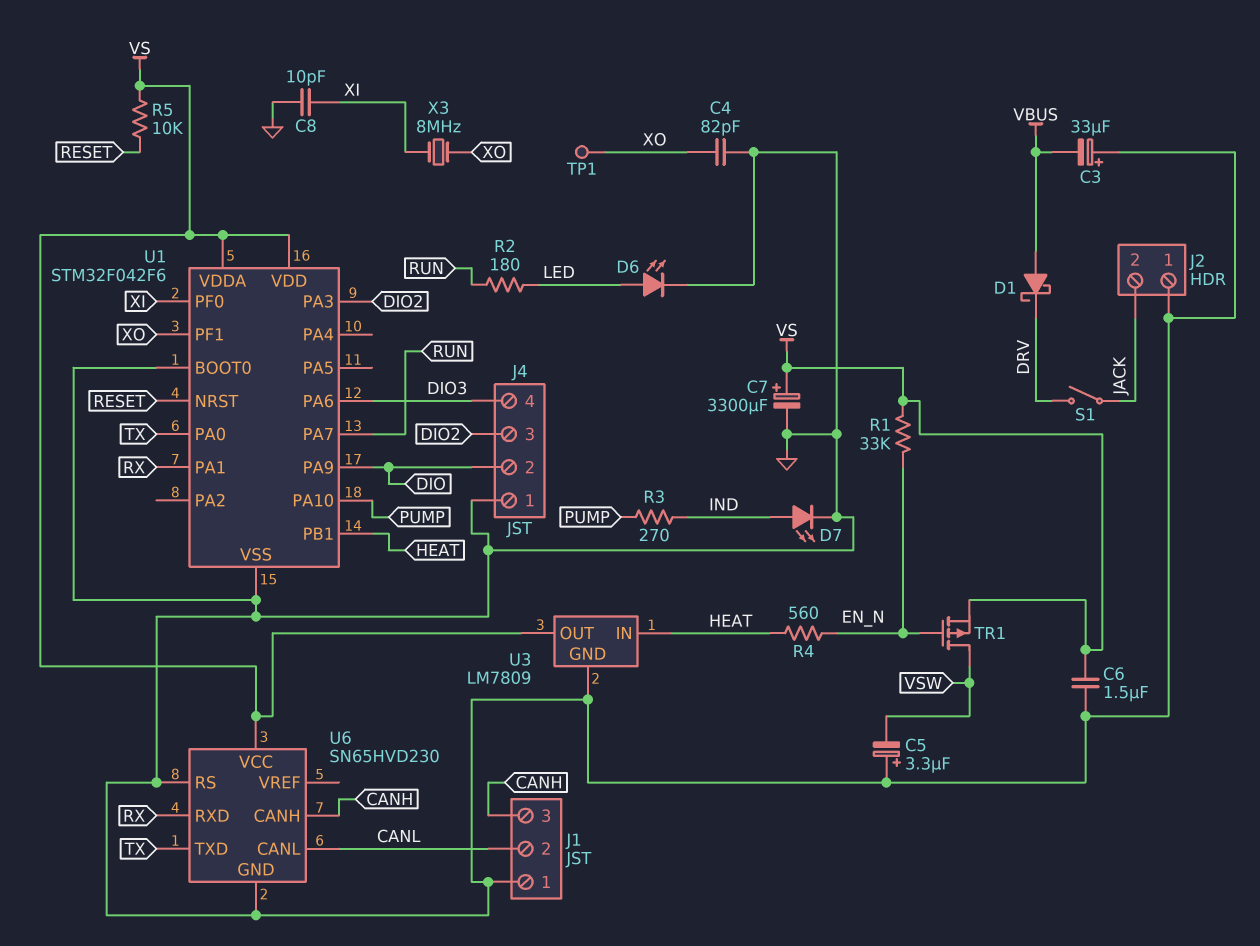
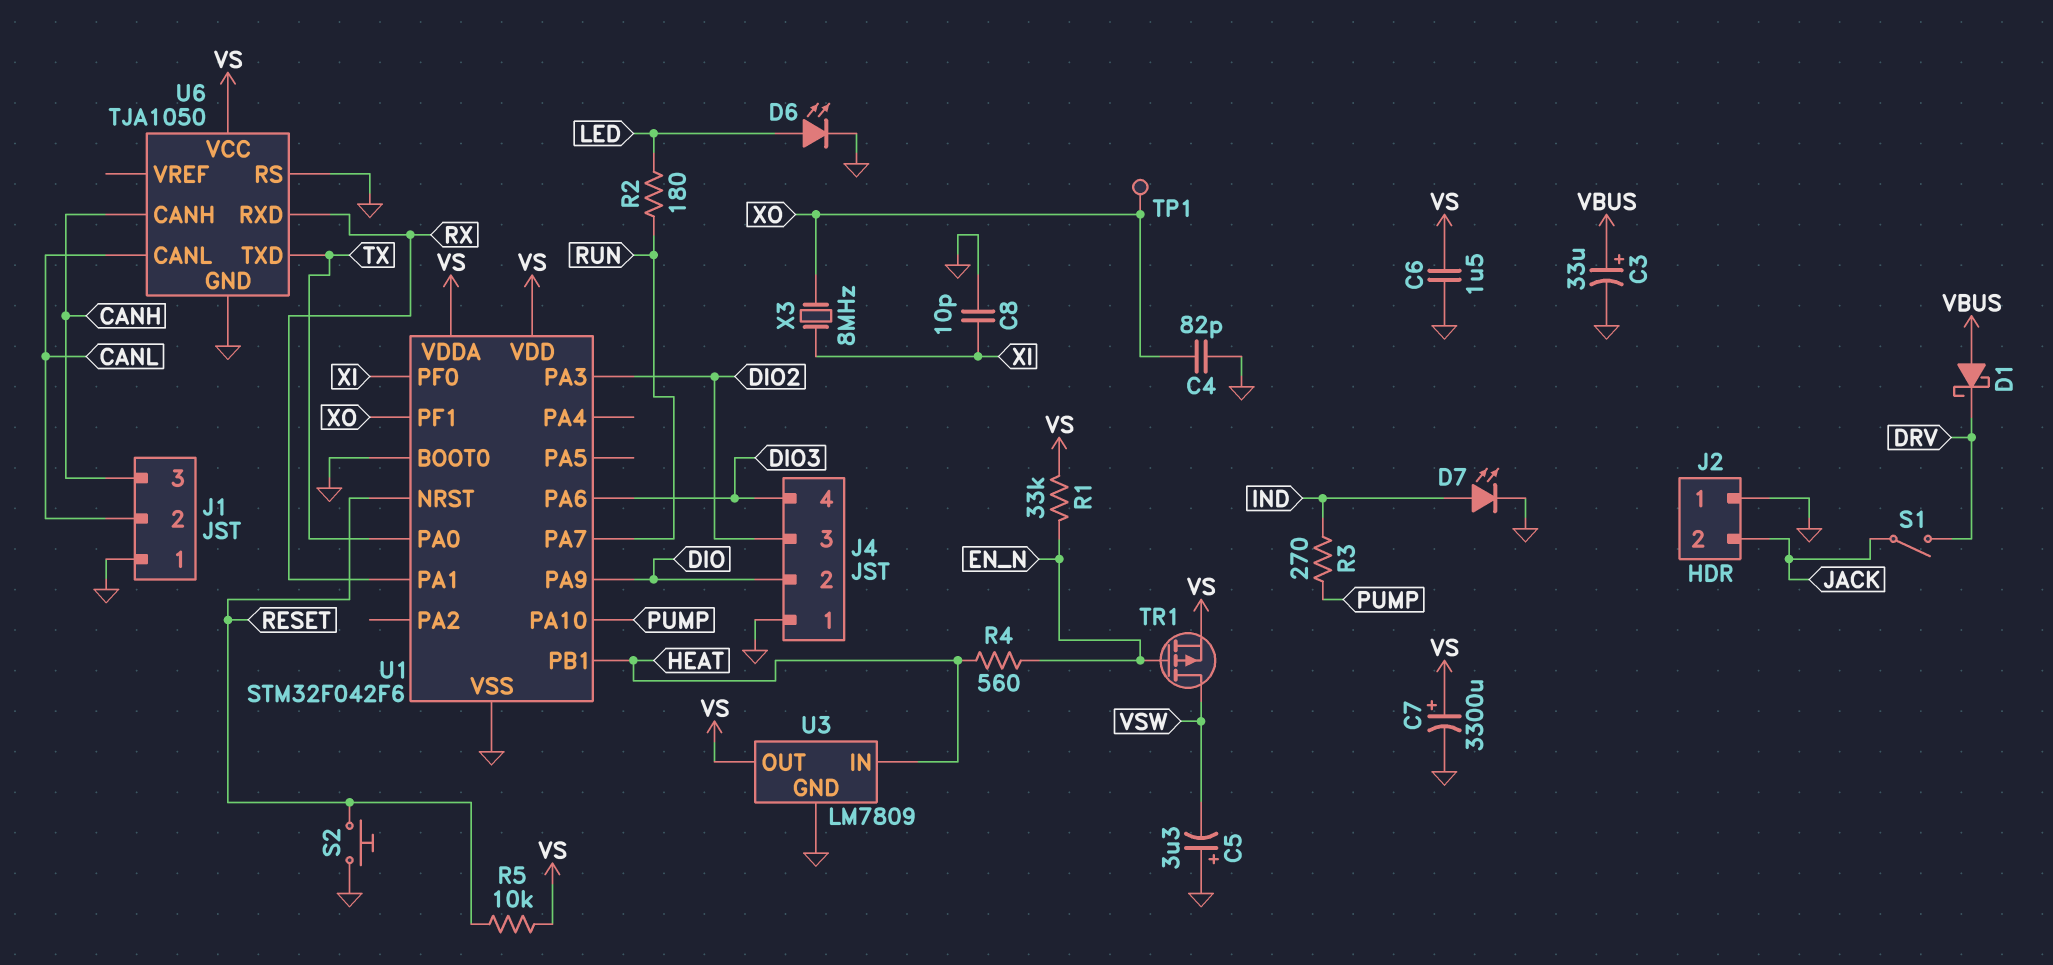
C3: 33uF (plus GND, minus VBUS) -> 33uF (plus VBUS, minus GND)
S2: none -> button (GND, RESET)
U6: SN65HVD230 -> TJA1050

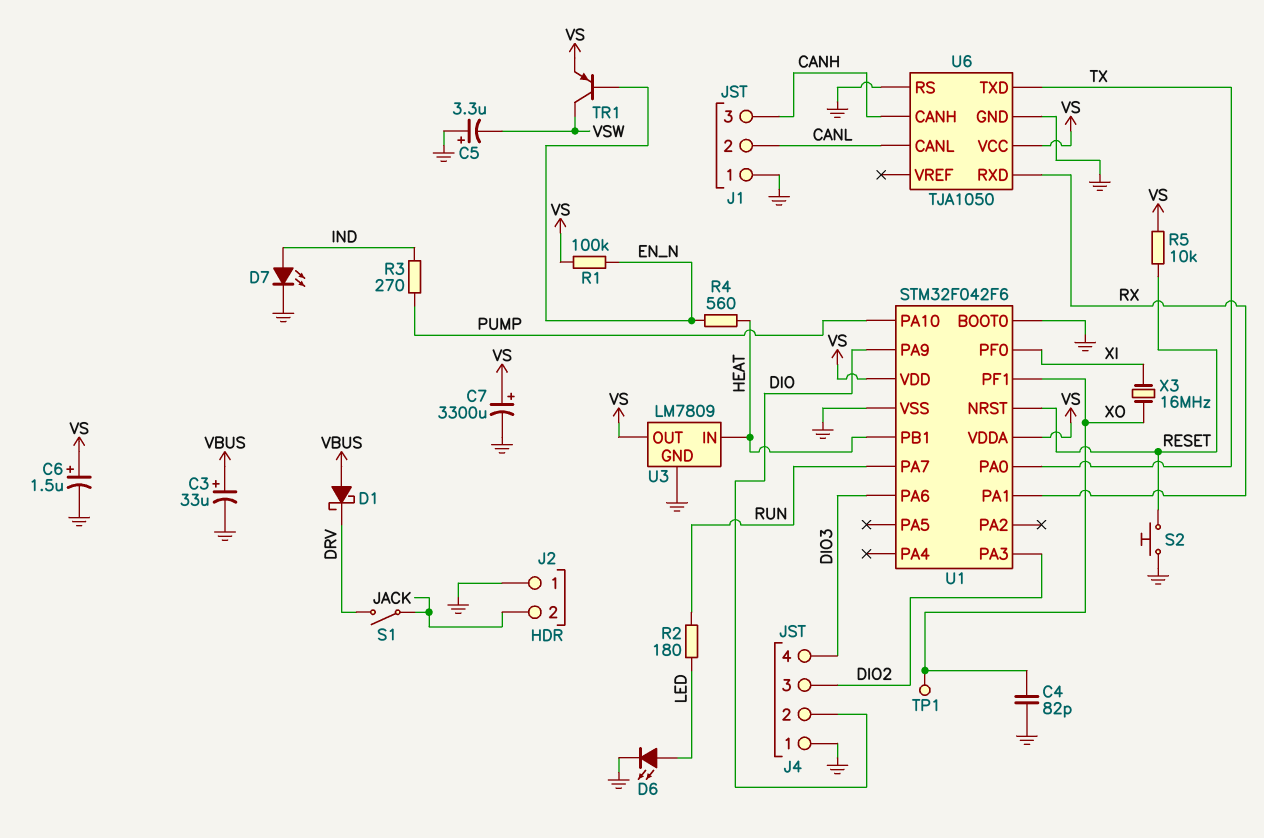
C6: 1.5uF (GND, VS) -> 1.5uF (plus VS, minus GND)
C8: 10pF (GND, XI) -> none
R1: 33k (EN_N, VS) -> 100k (EN_N, VS)
TR1: PMOS (G EN_N, D VSW, S VS) -> PNP (B EN_N, C VSW, E VS)
X3: 8MHz (XI, XO) -> 16MHz (XI, XO)

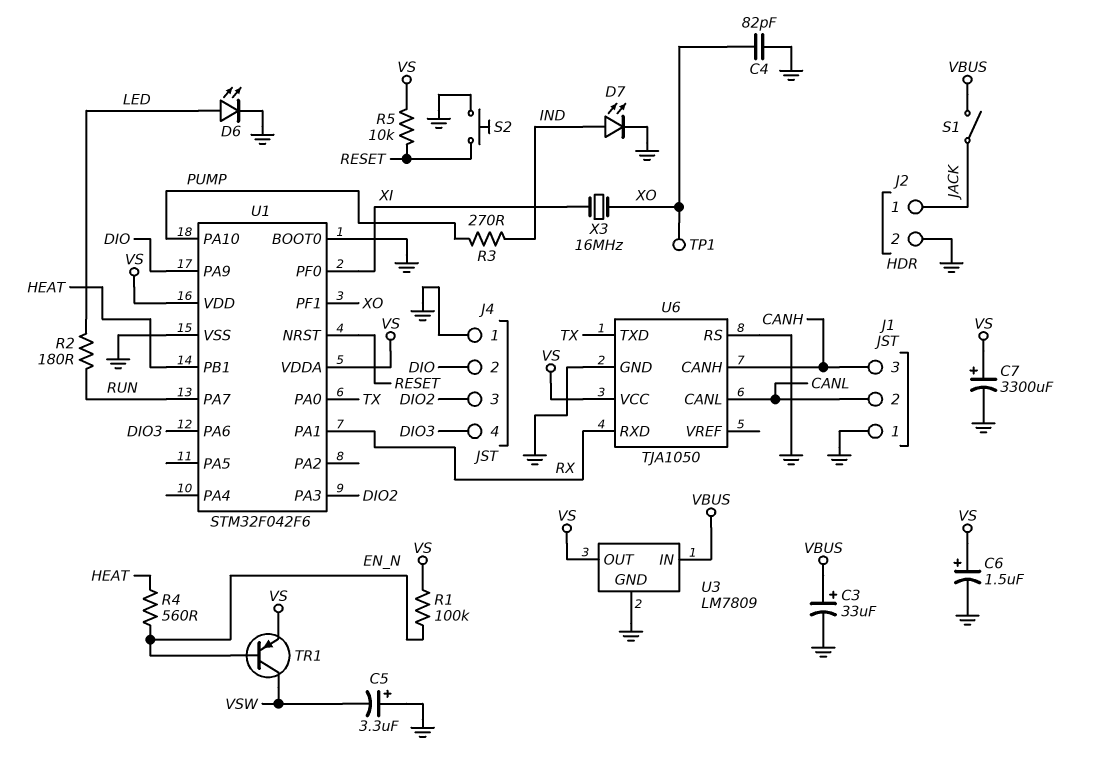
D1: schottky (A VBUS, K DRV) -> none
J2 pin 1: GND -> JACK
J2 pin 2: JACK -> GND
S1: switch (DRV, JACK) -> switch (JACK, VBUS)
U3 pin IN: HEAT -> VBUS

